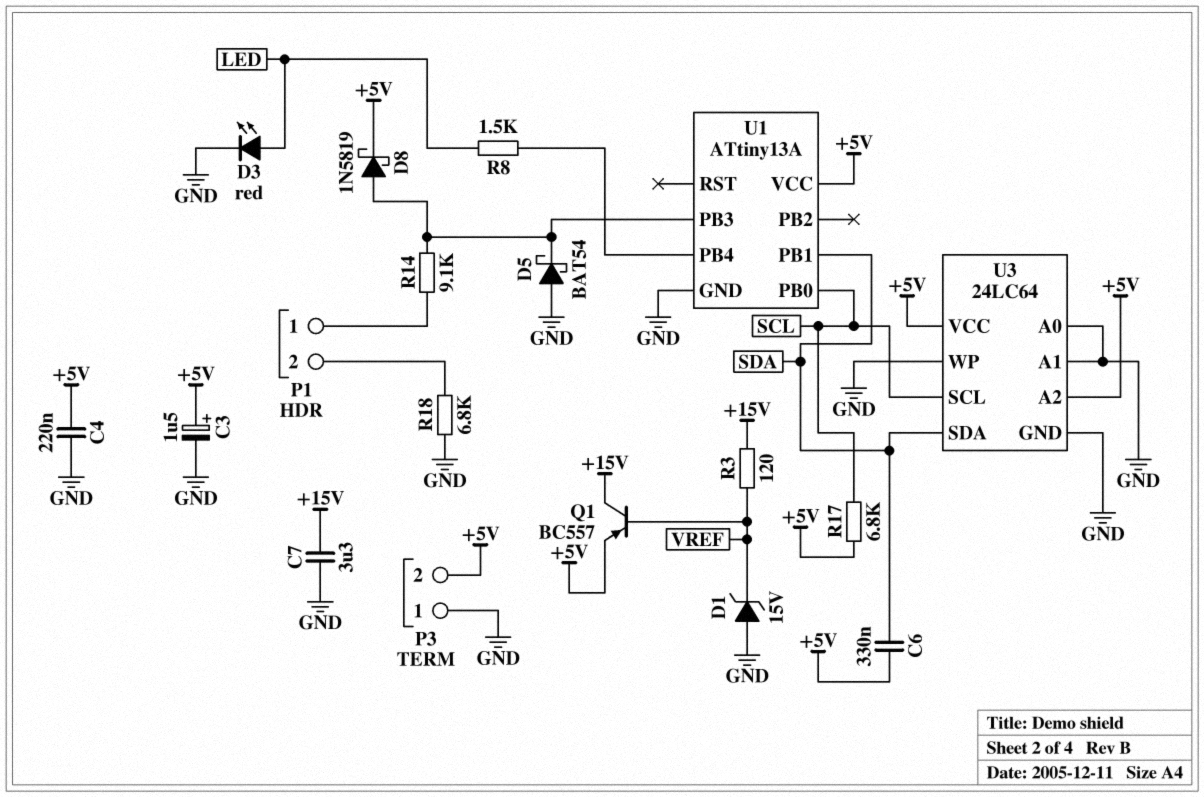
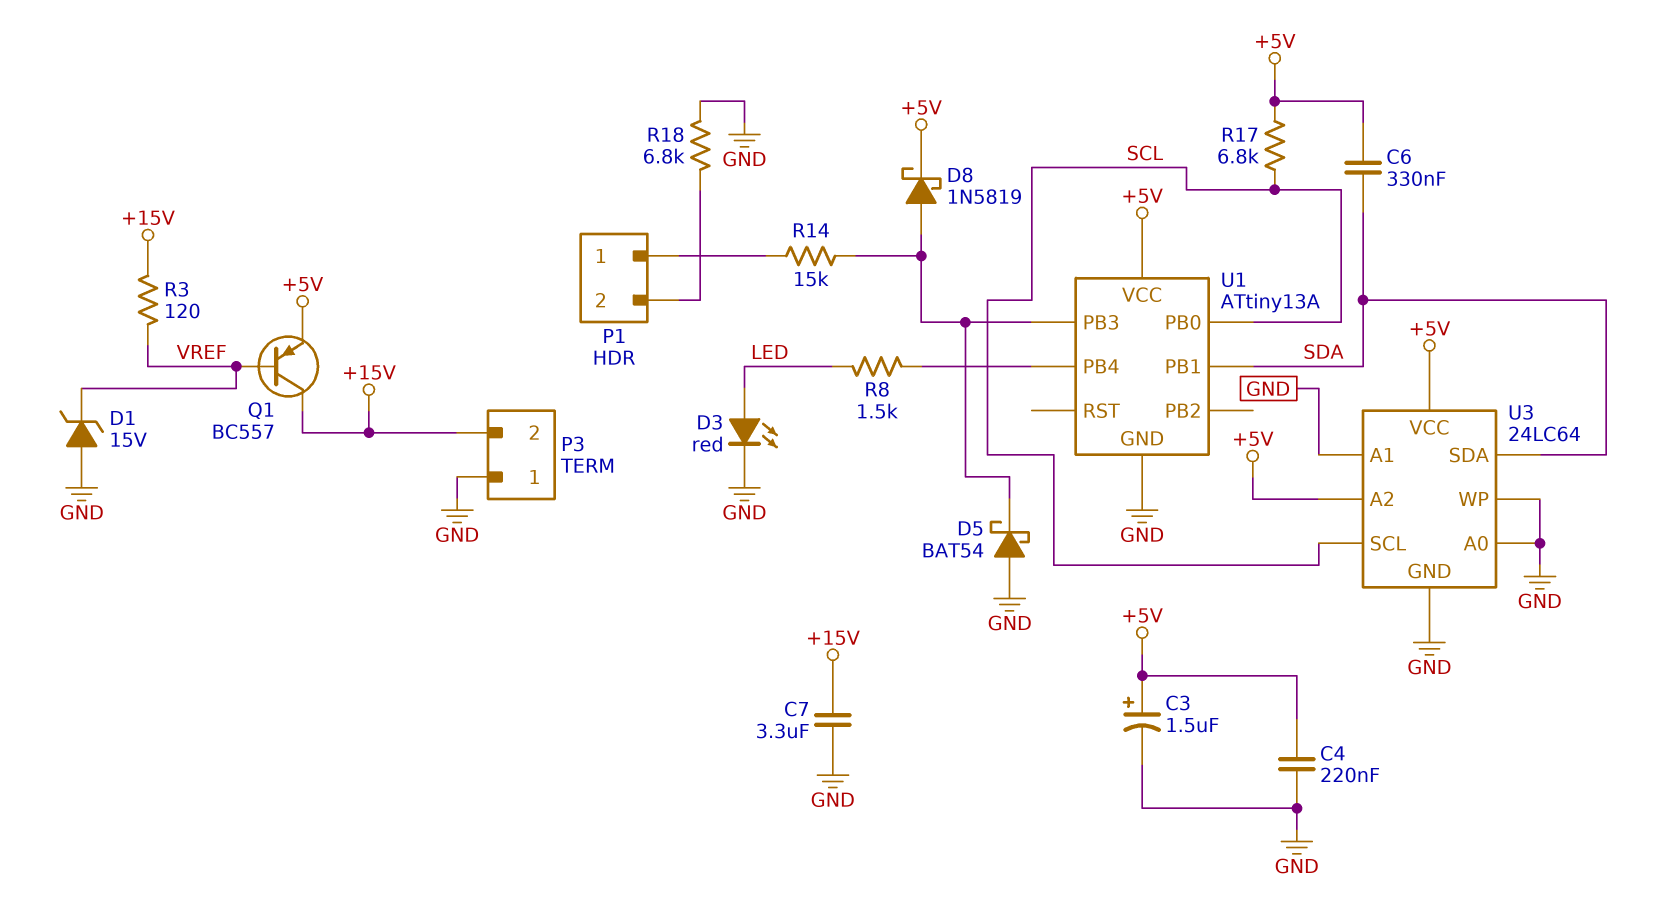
P3 pin 2: +5V -> +15V
R14: 9.1k (P1/1, U1/PB3) -> 15k (P1/1, U1/PB3)

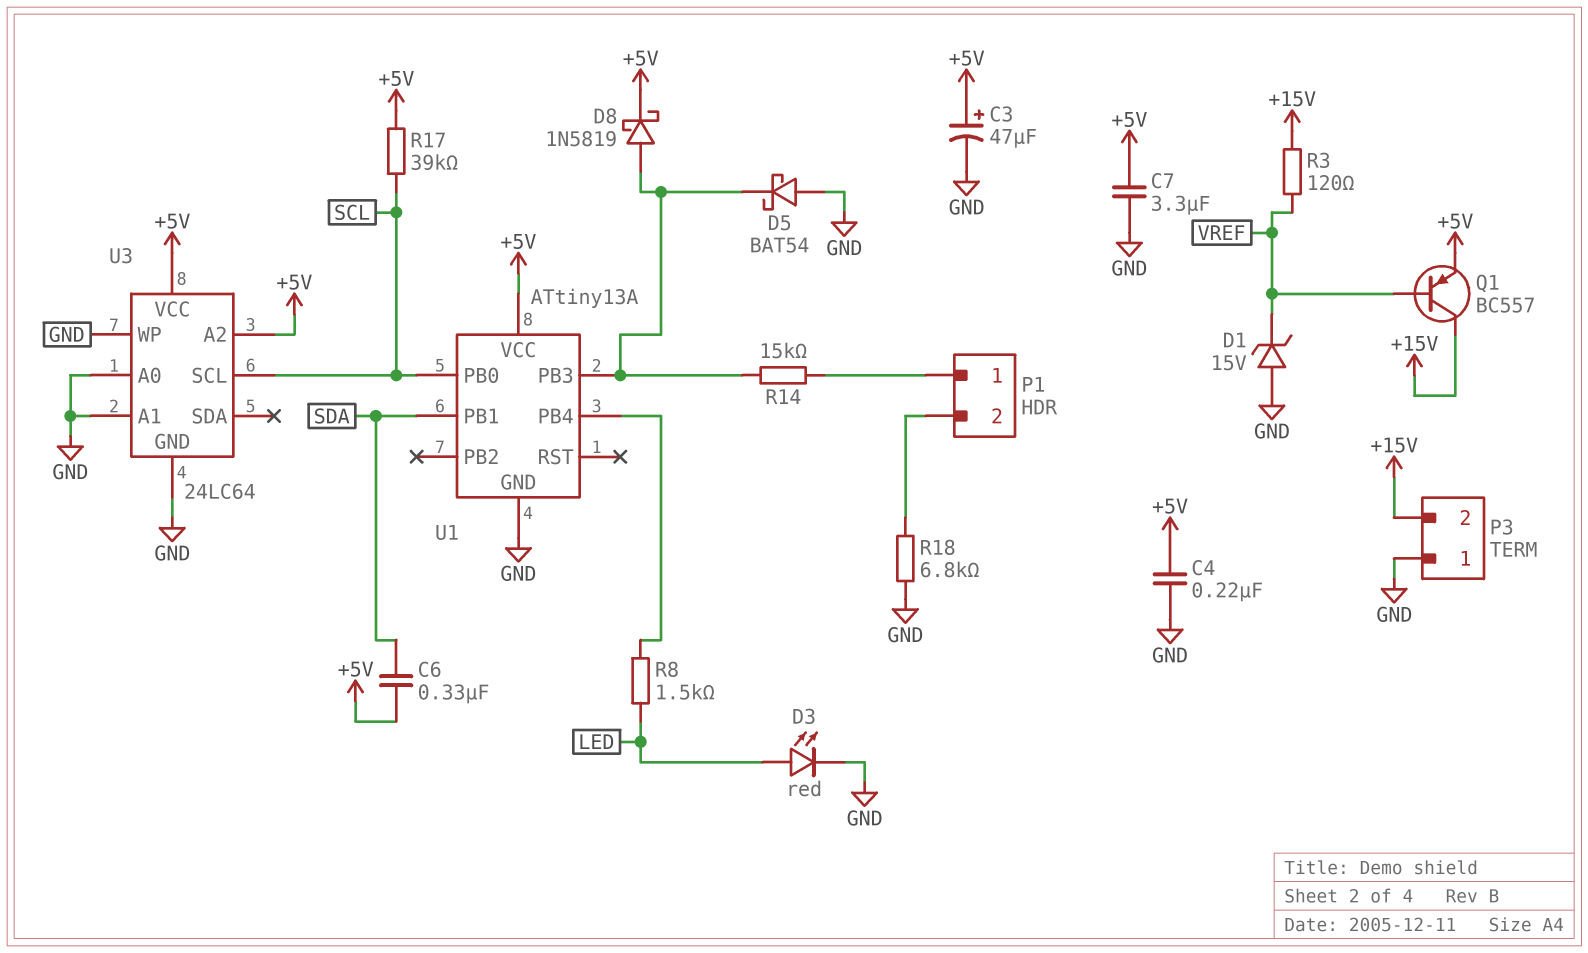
C3: 1.5uF (plus +5V, minus GND) -> 47uF (plus +5V, minus GND)
C7: 3.3uF (+15V, GND) -> 3.3uF (+5V, GND)
R17: 6.8k (+5V, SCL) -> 39k (+5V, SCL)
U3 pin SDA: SDA -> none

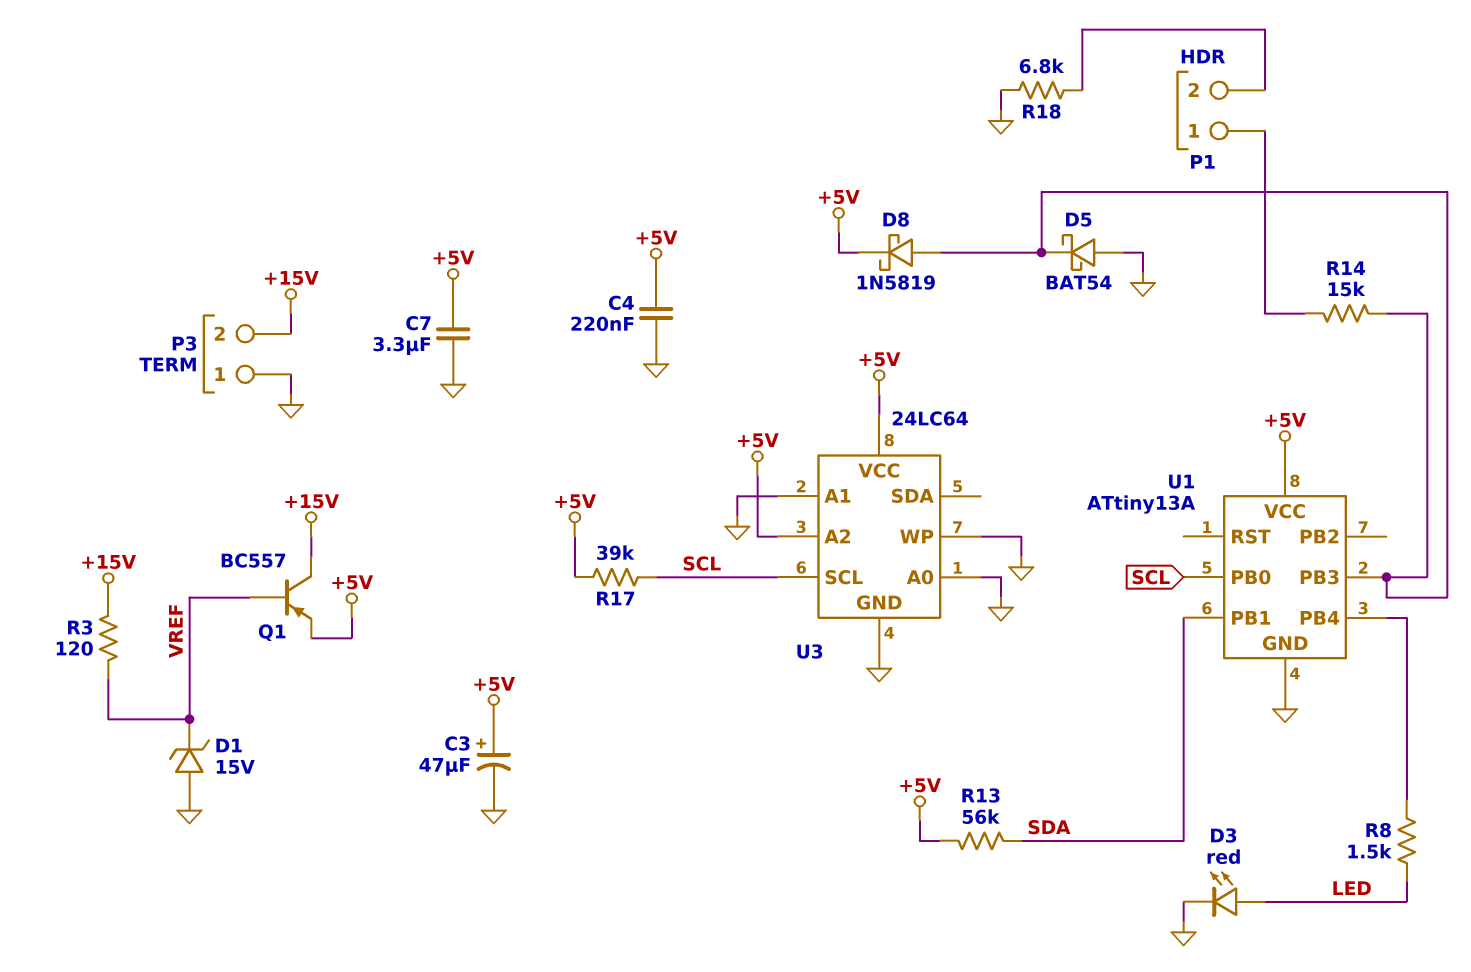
C6: 330nF (+5V, SDA) -> none
R13: none -> 56k (+5V, SDA)

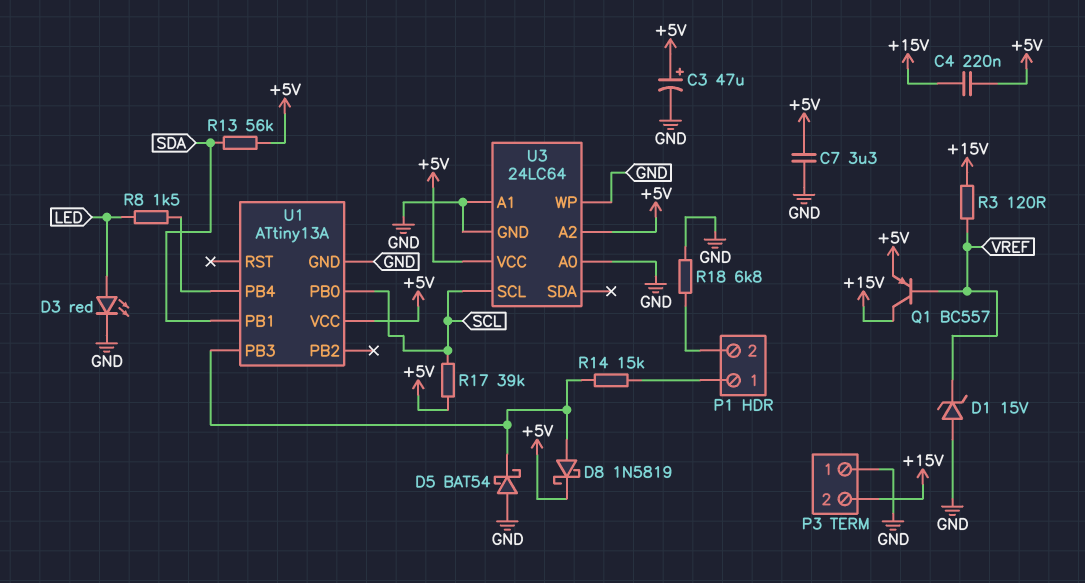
C4: 220nF (+5V, GND) -> 220nF (+5V, +15V)

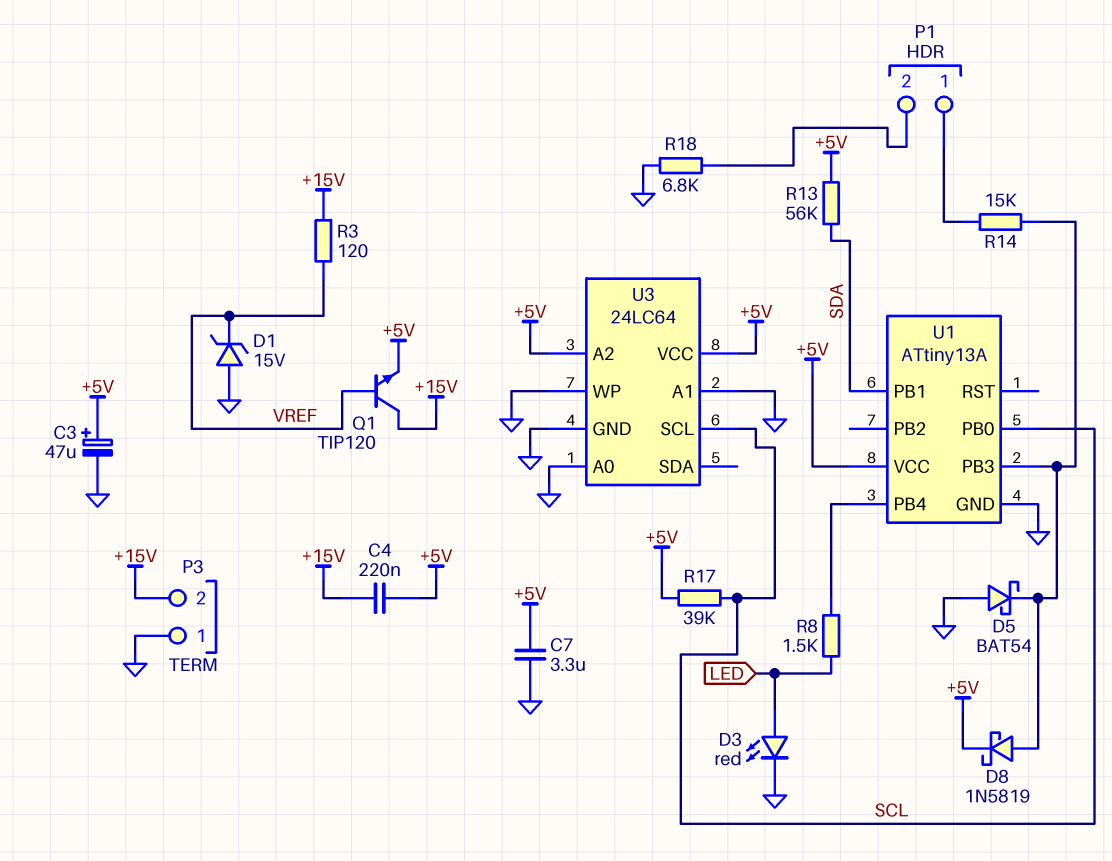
Q1: PNP BC557 (B VREF, C +15V, E +5V) -> NPN TIP120 (B VREF, C +15V, E +5V)

